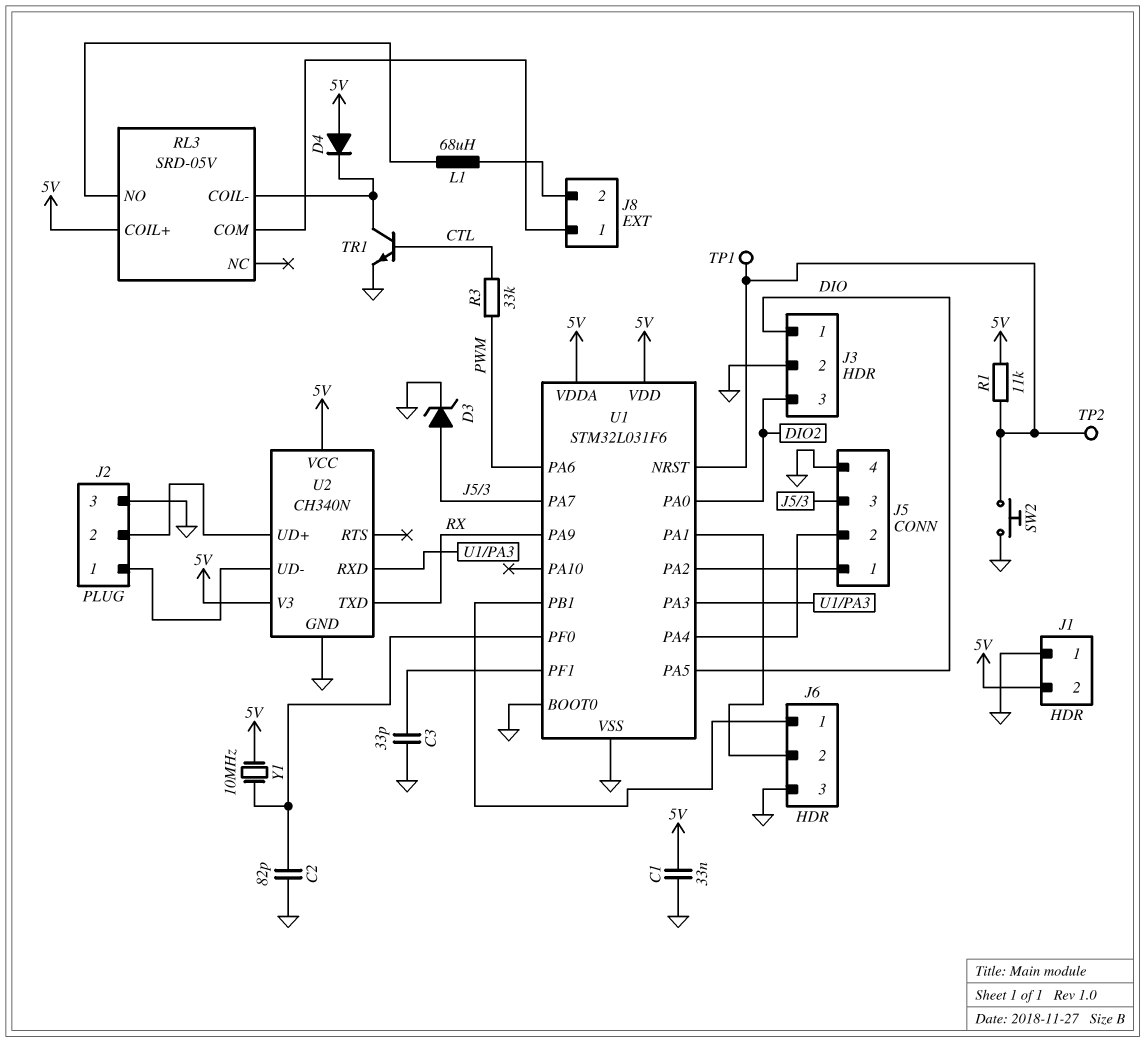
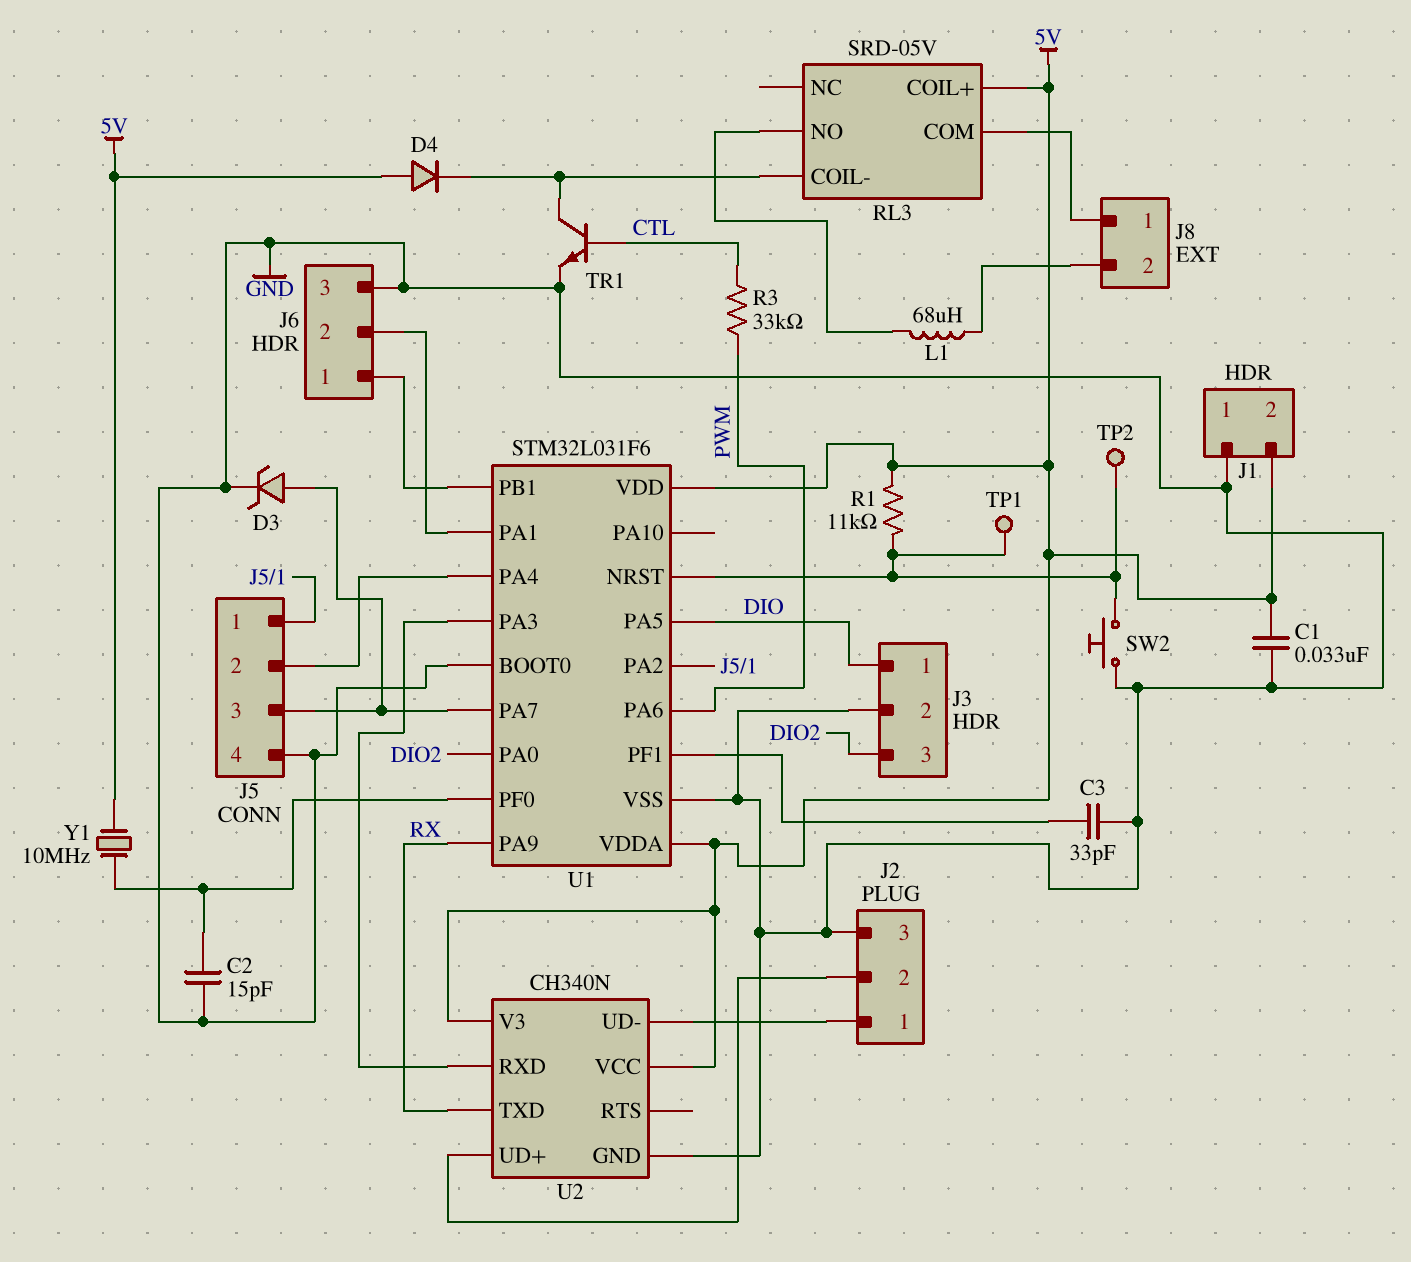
C2: 82pF (GND, U1/PF0) -> 15pF (GND, U1/PF0)

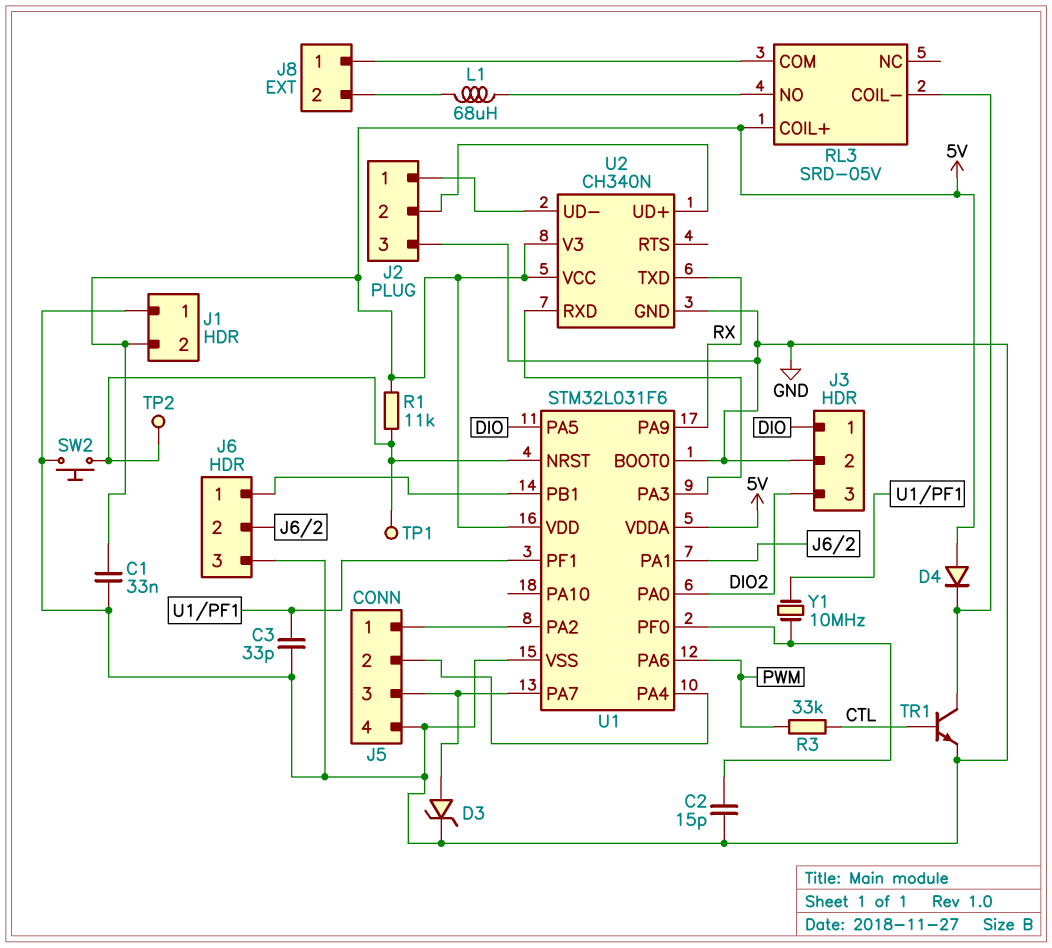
Y1: 10MHz (5V, U1/PF0) -> 10MHz (U1/PF0, U1/PF1)

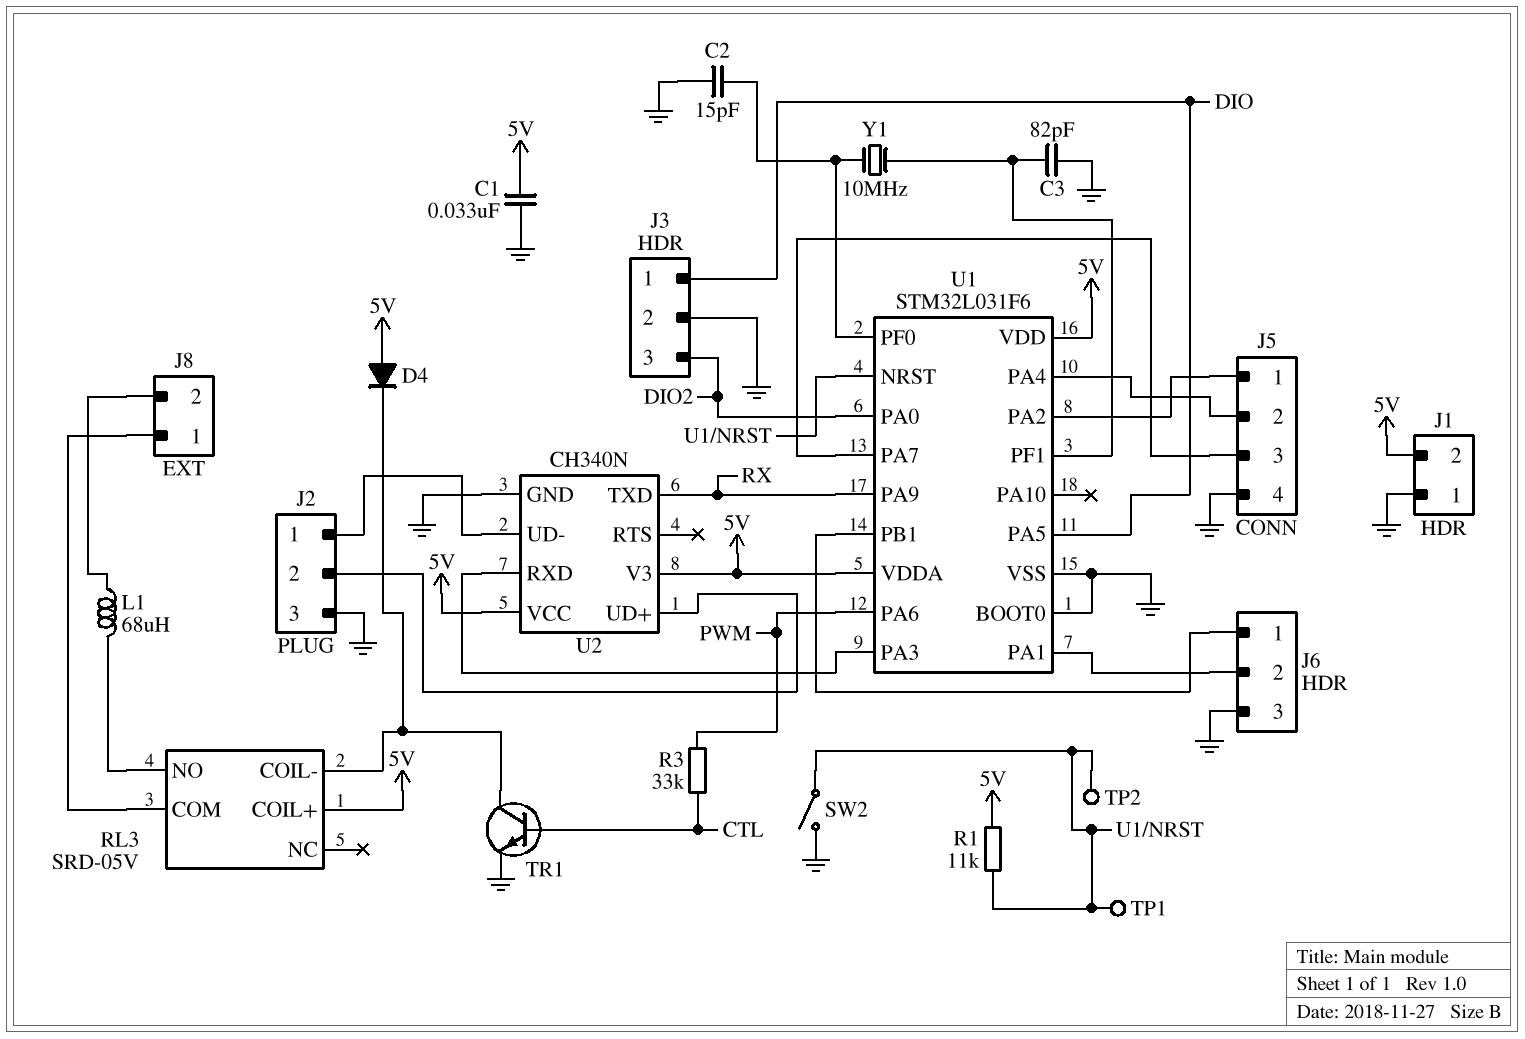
C3: 33pF (GND, U1/PF1) -> 82pF (GND, U1/PF1)
D3: zener (A J5/3, K GND) -> none
SW2: button (GND, U1/NRST) -> switch (GND, U1/NRST)

